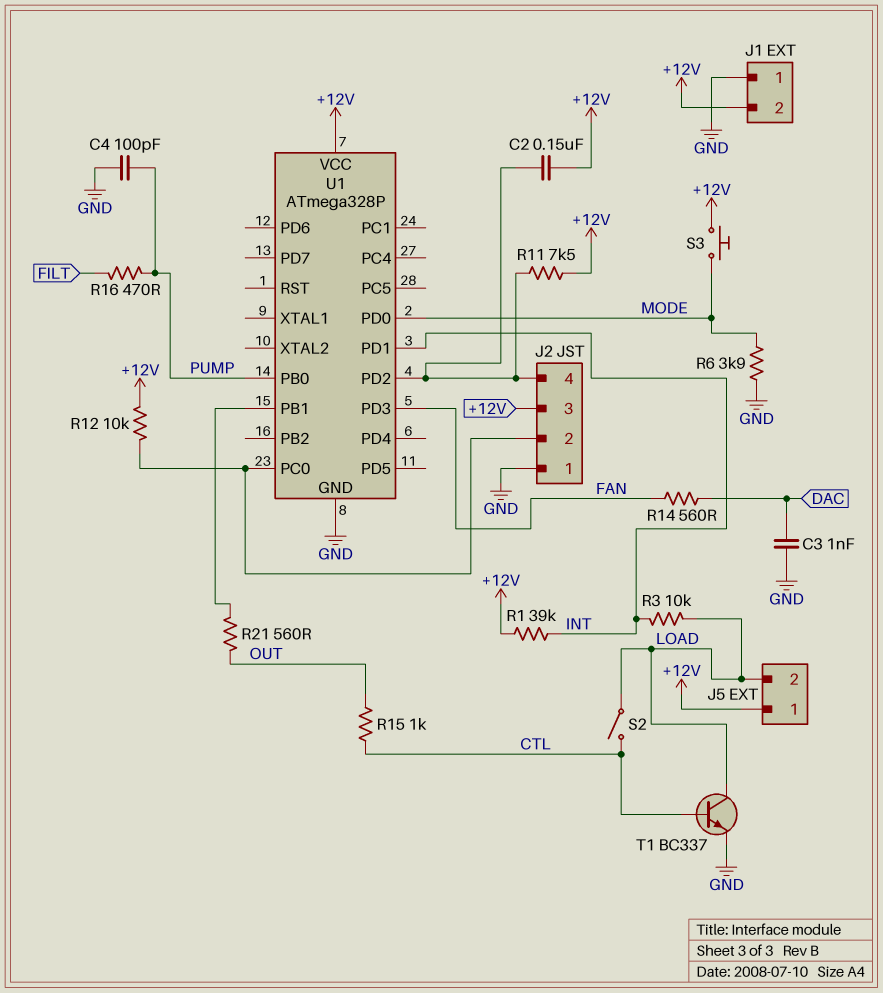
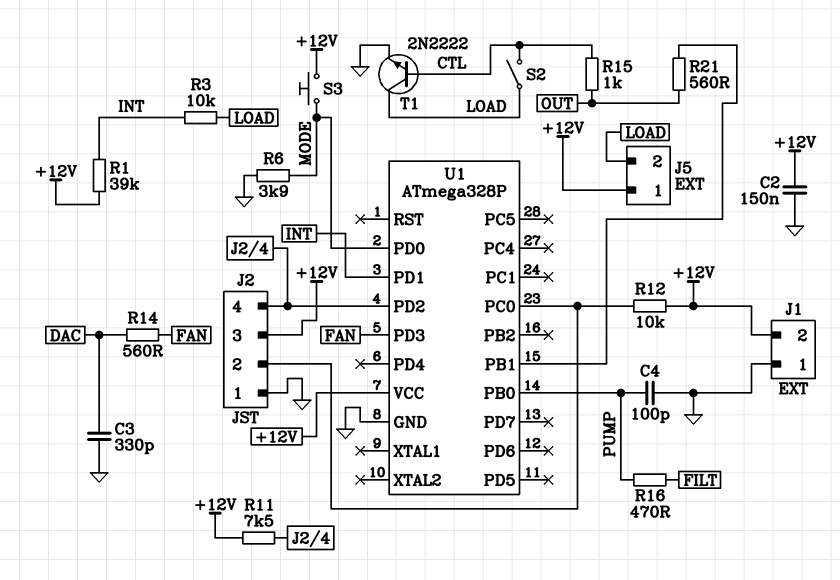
C2: 150nF (+12V, J2/4) -> 150nF (+12V, GND)
C3: 1nF (DAC, GND) -> 330pF (DAC, GND)
T1: NPN BC337 (B CTL, C LOAD, E GND) -> NPN 2N2222 (B CTL, C LOAD, E GND)

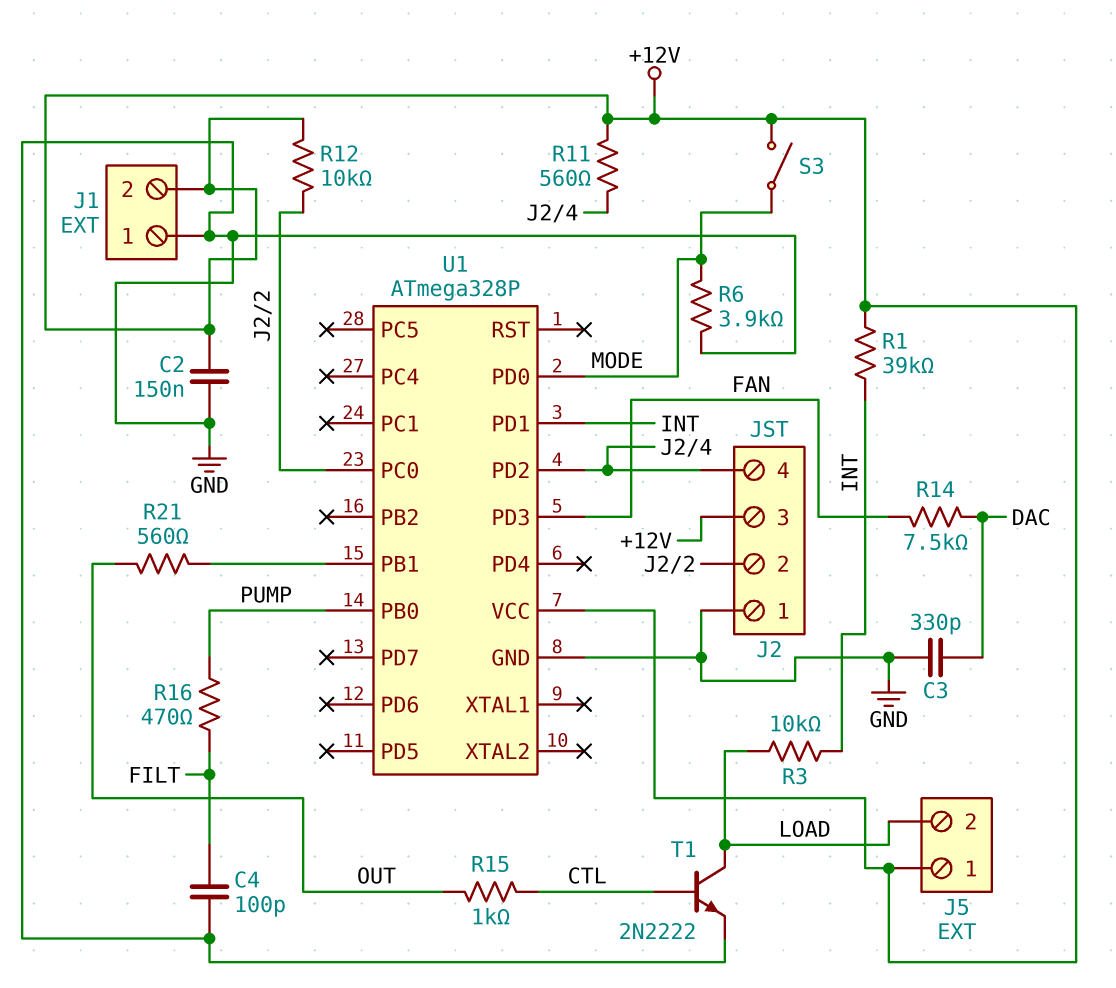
C4: 100pF (GND, PUMP) -> 100pF (FILT, GND)
R11: 7.5k (+12V, J2/4) -> 560 (+12V, J2/4)
R14: 560 (DAC, FAN) -> 7.5k (DAC, FAN)
S2: switch (CTL, LOAD) -> none
S3: button (+12V, MODE) -> switch (+12V, MODE)

